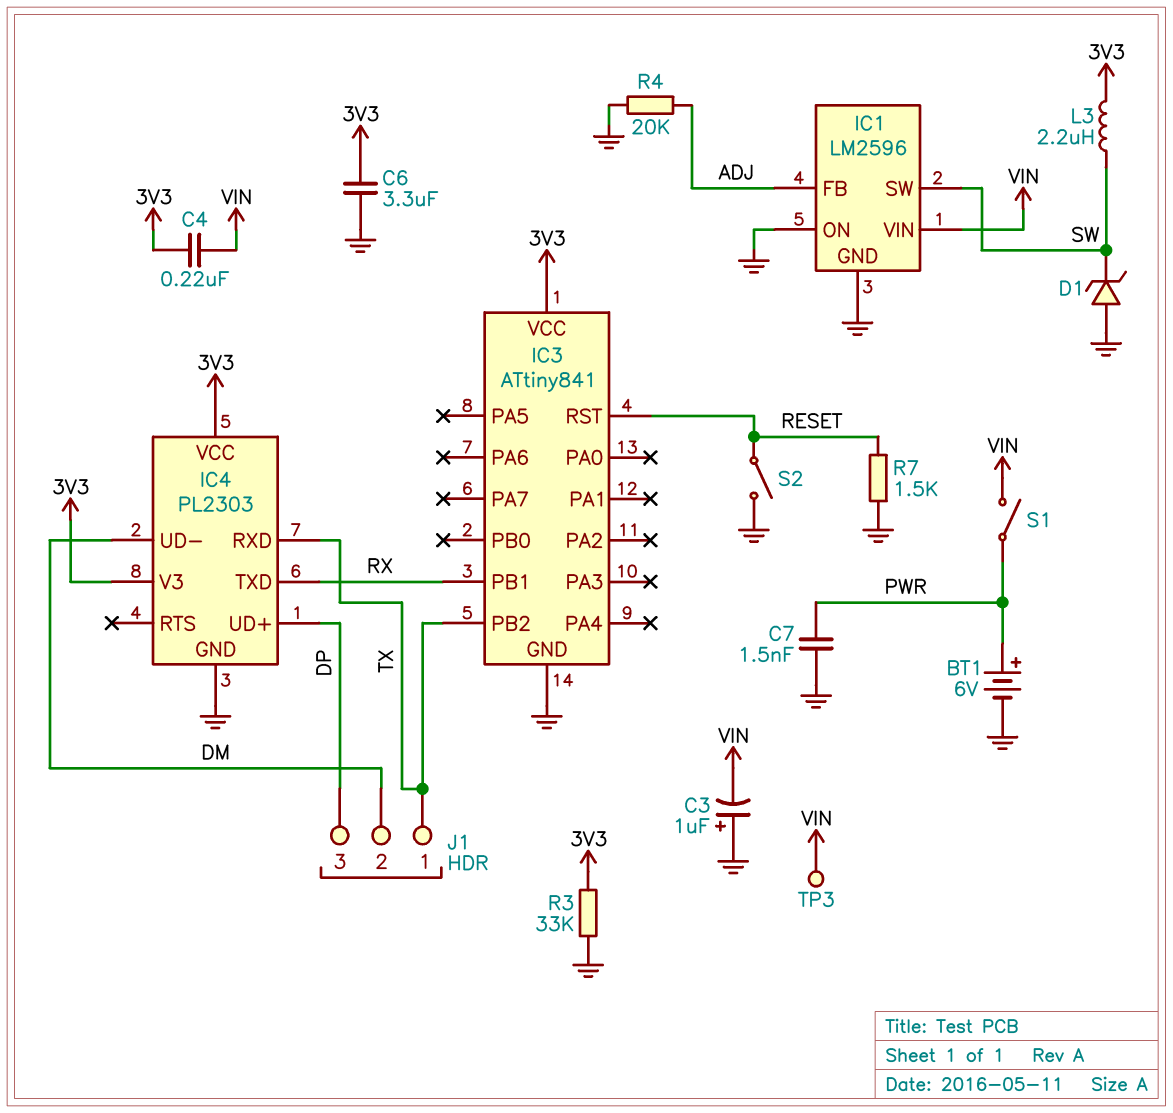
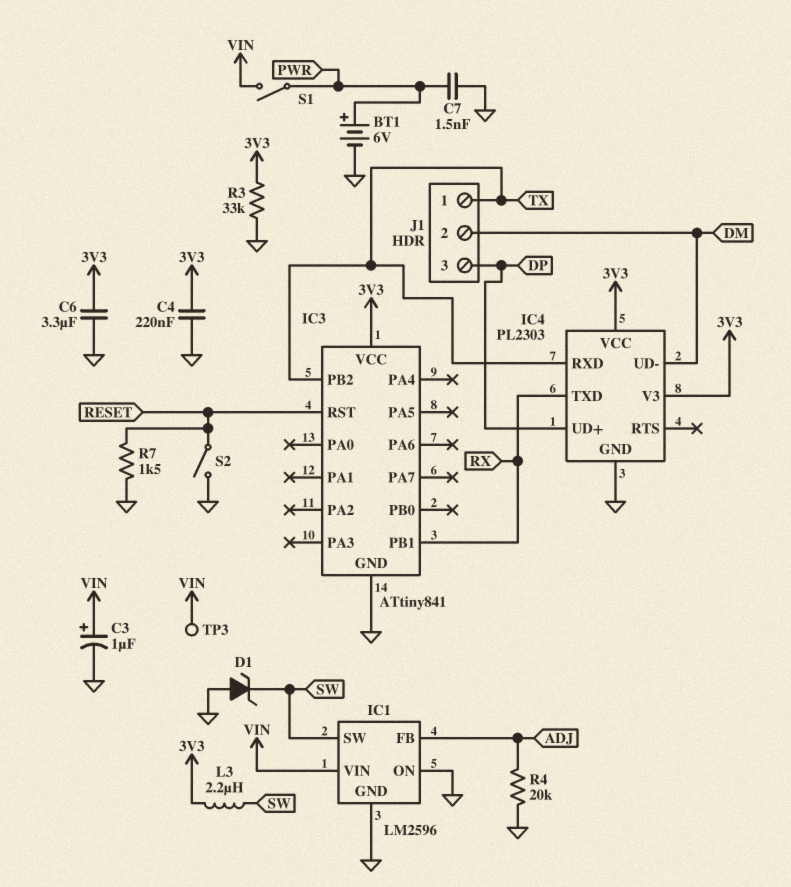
C3: 1uF (plus GND, minus VIN) -> 1uF (plus VIN, minus GND)
C4: 220nF (3V3, VIN) -> 220nF (3V3, GND)

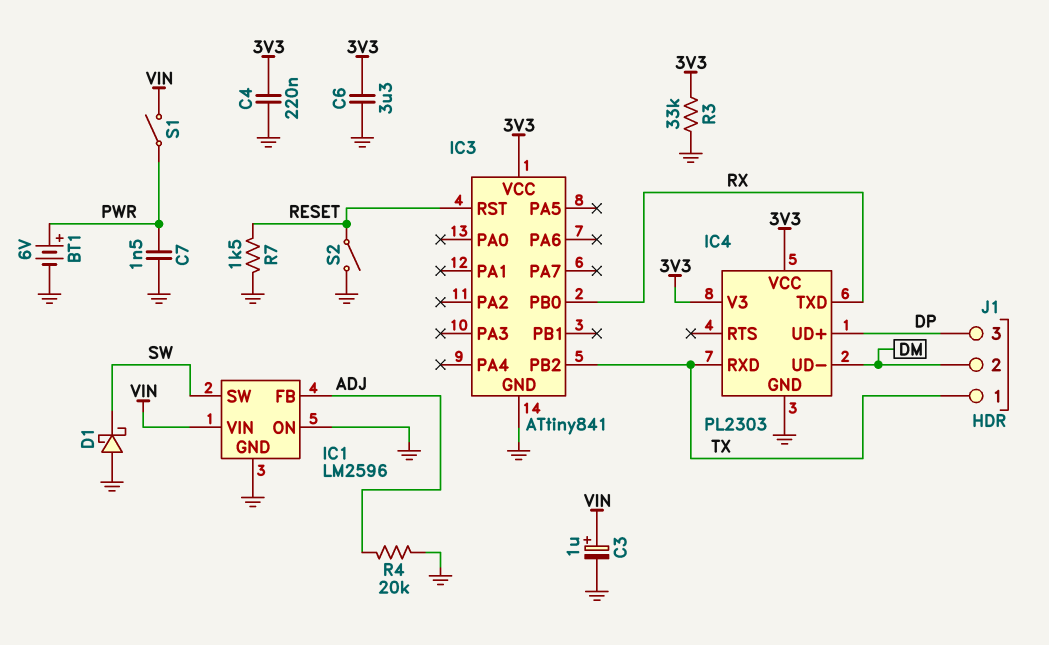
D1: zener (A GND, K SW) -> schottky (A GND, K SW)
IC3 pin PB0: none -> RX
IC3 pin PB1: RX -> none
L3: 2.2uH (3V3, SW) -> none
TP3: test point (VIN) -> none

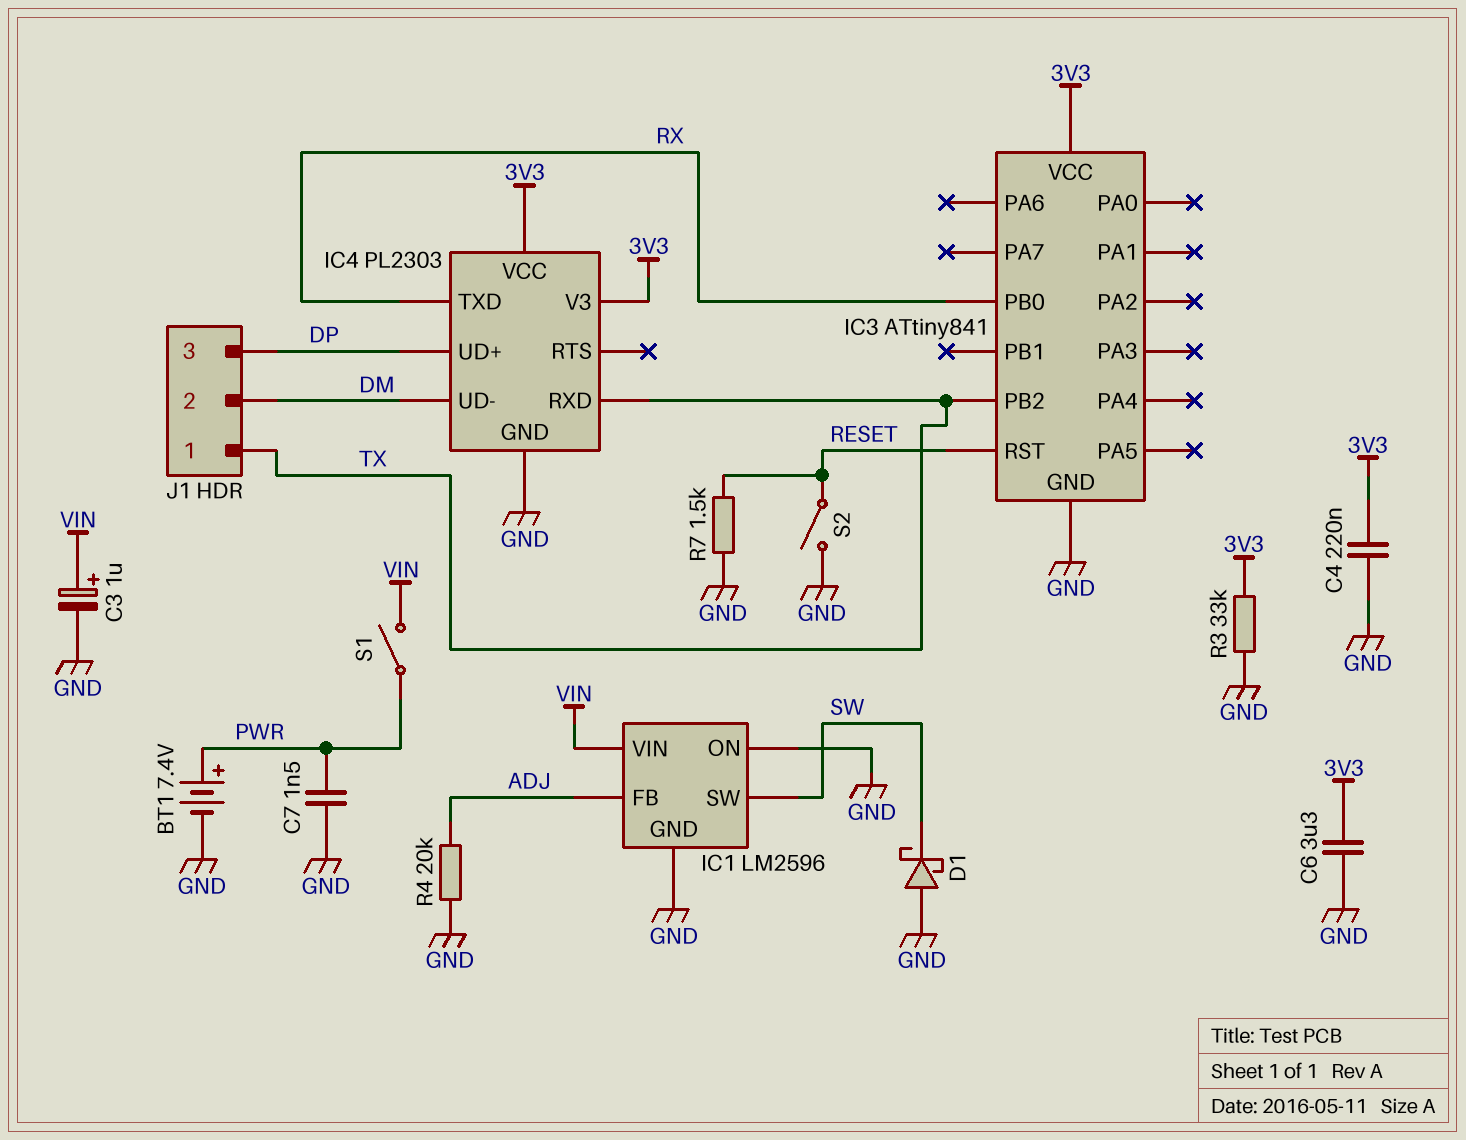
BT1: 6V (plus PWR, minus GND) -> 7.4V (plus PWR, minus GND)

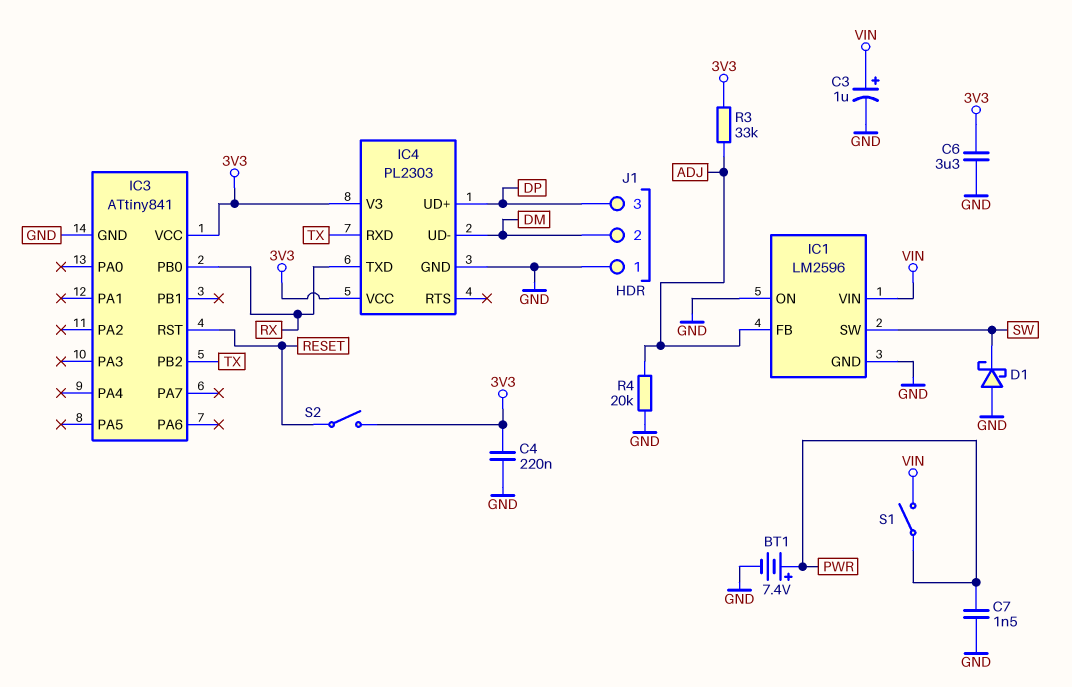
J1 pin 1: TX -> GND
R3: 33k (3V3, GND) -> 33k (3V3, ADJ)
R7: 1.5k (GND, RESET) -> none
S2: switch (GND, RESET) -> switch (3V3, RESET)

